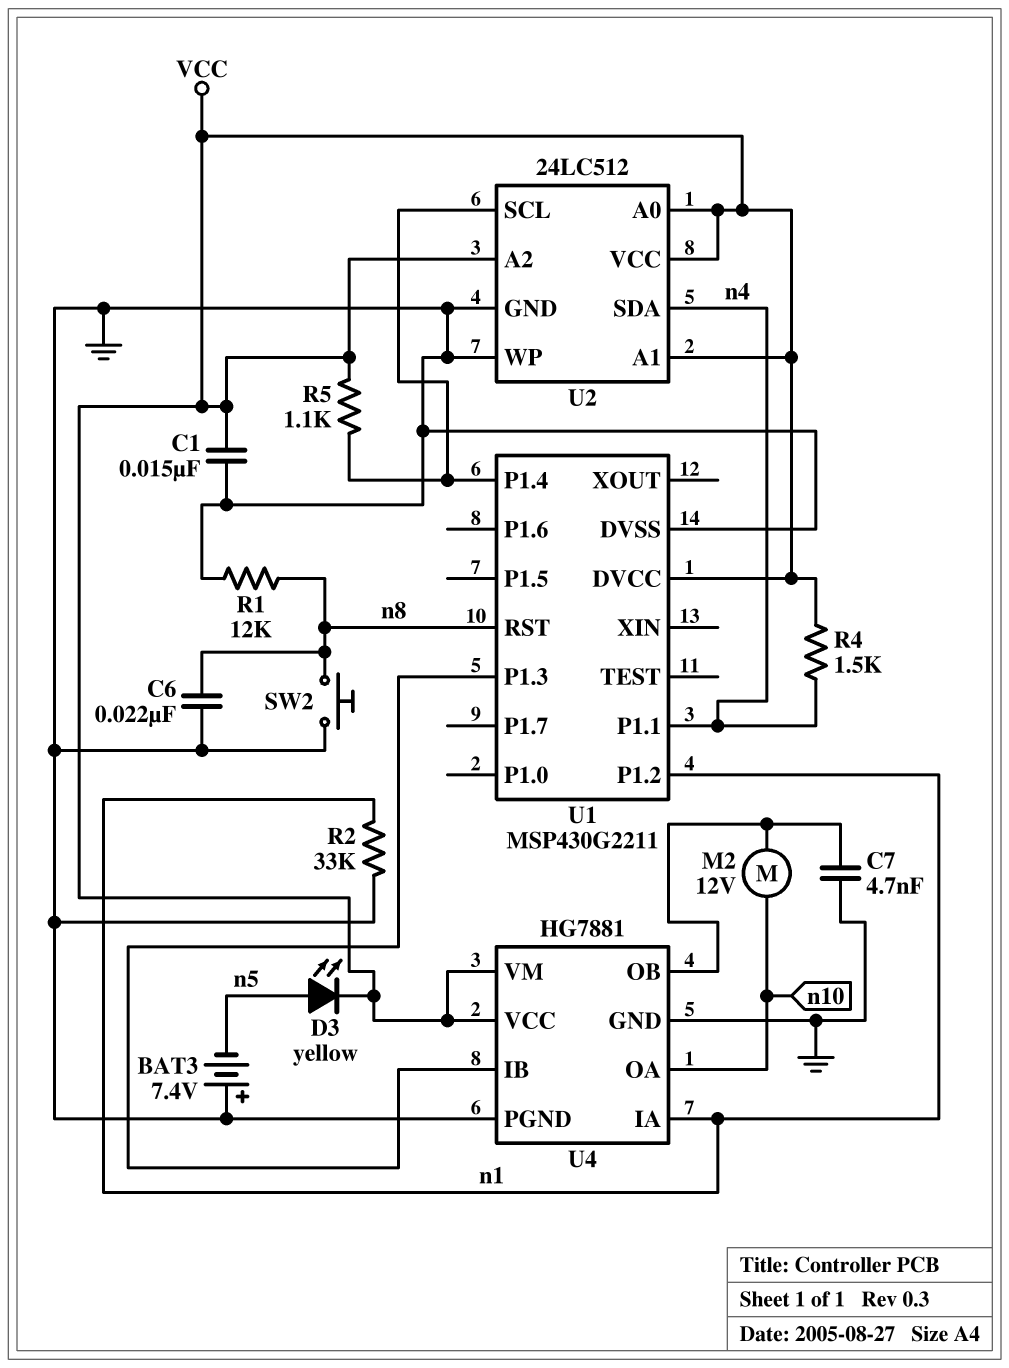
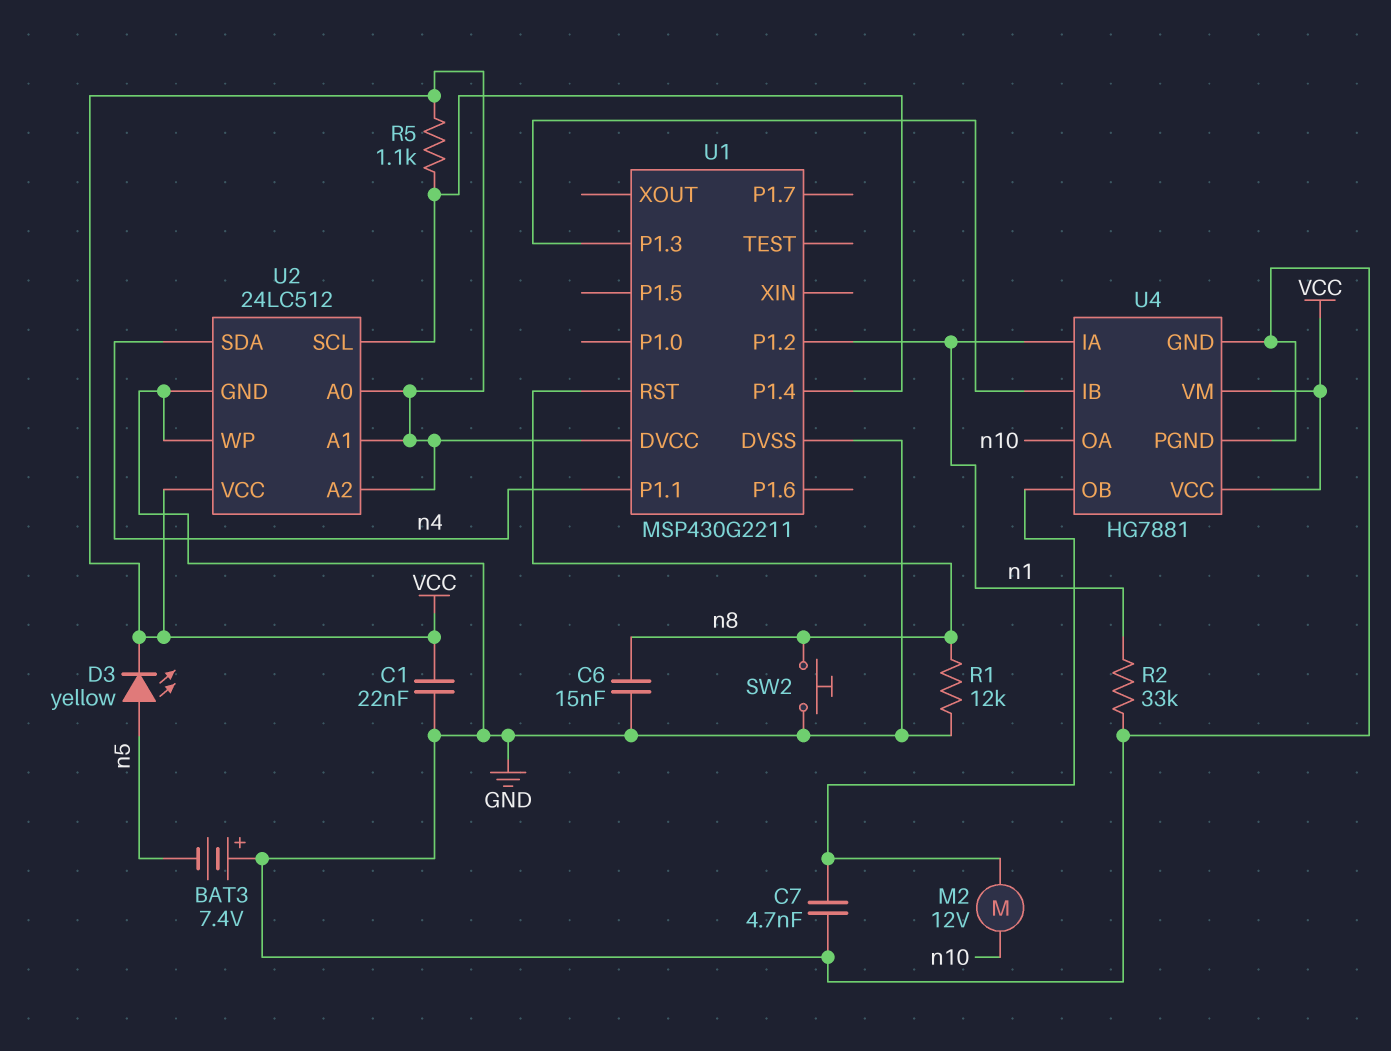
C1: 15nF (GND, VCC) -> 22nF (GND, VCC)
C6: 22nF (GND, n8) -> 15nF (GND, n8)
R4: 1.5k (VCC, n4) -> none

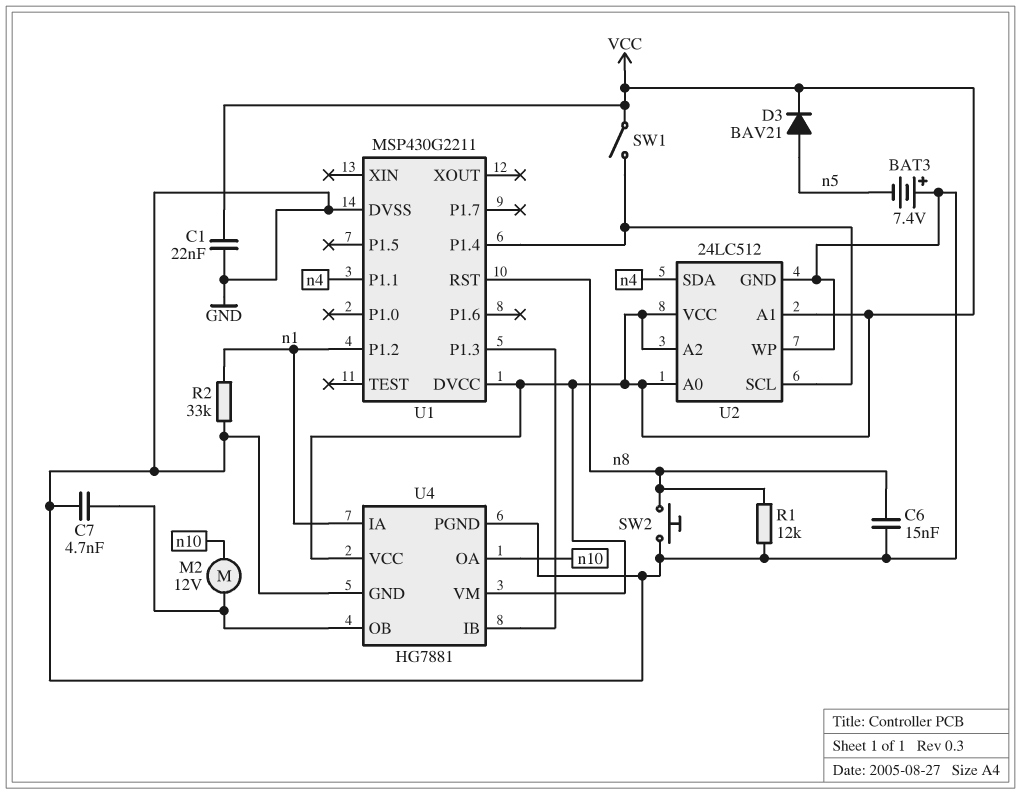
D3: LED yellow (A n5, K VCC) -> diode BAV21 (A n5, K VCC)
R5: 1.1k (U1/P1.4, VCC) -> none
SW1: none -> switch (U1/P1.4, VCC)

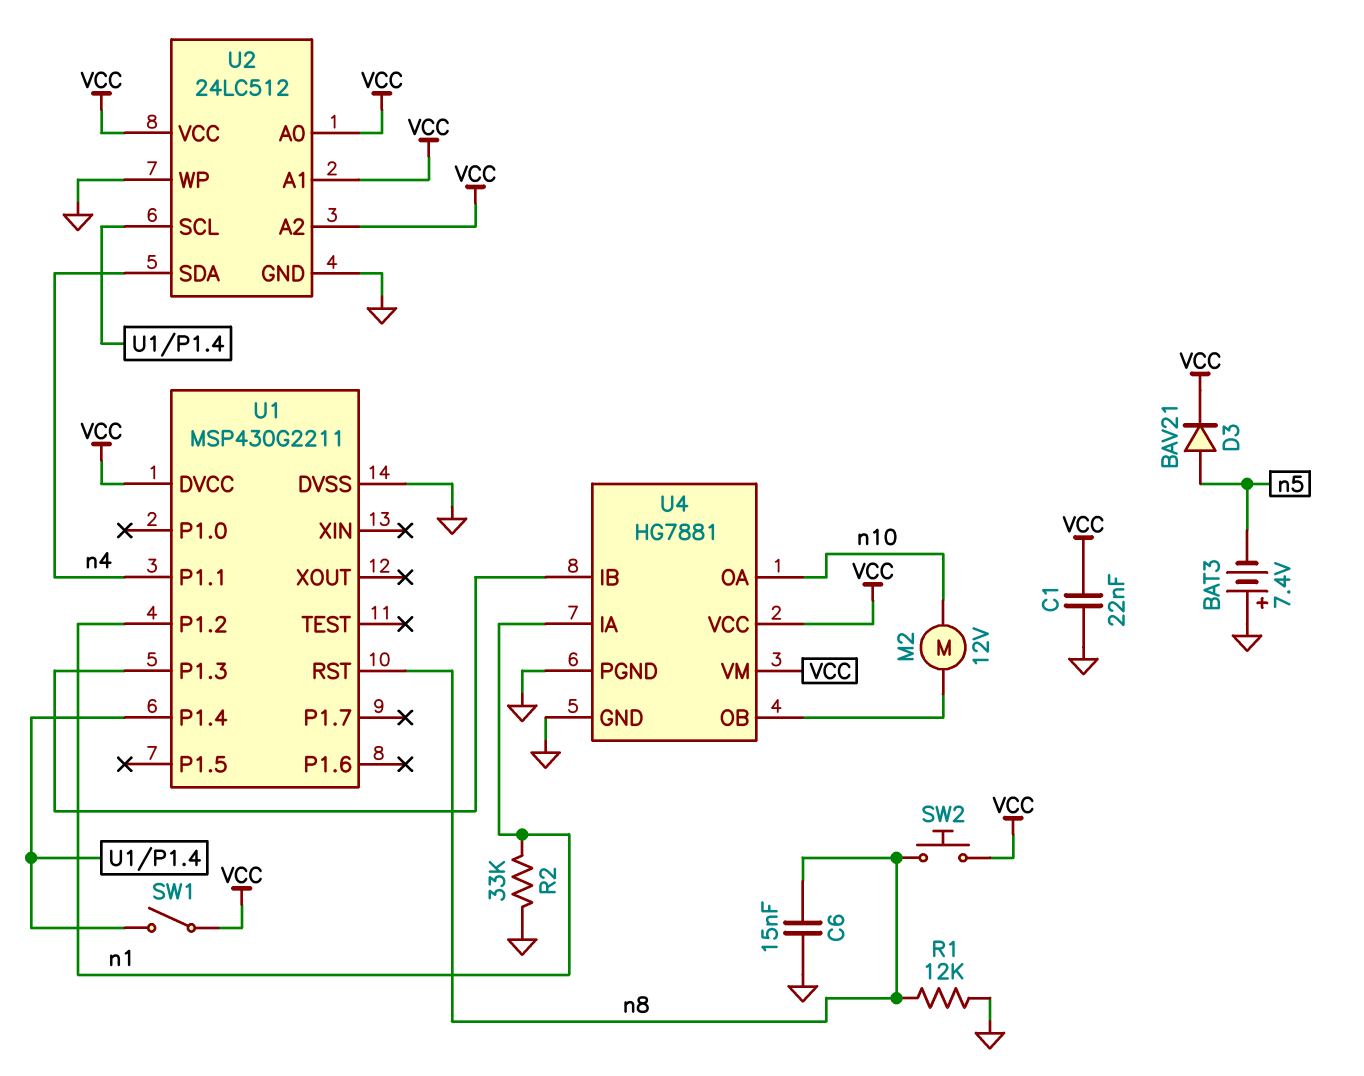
C7: 4.7nF (GND, U4/OB) -> none
SW2: button (GND, n8) -> button (VCC, n8)

